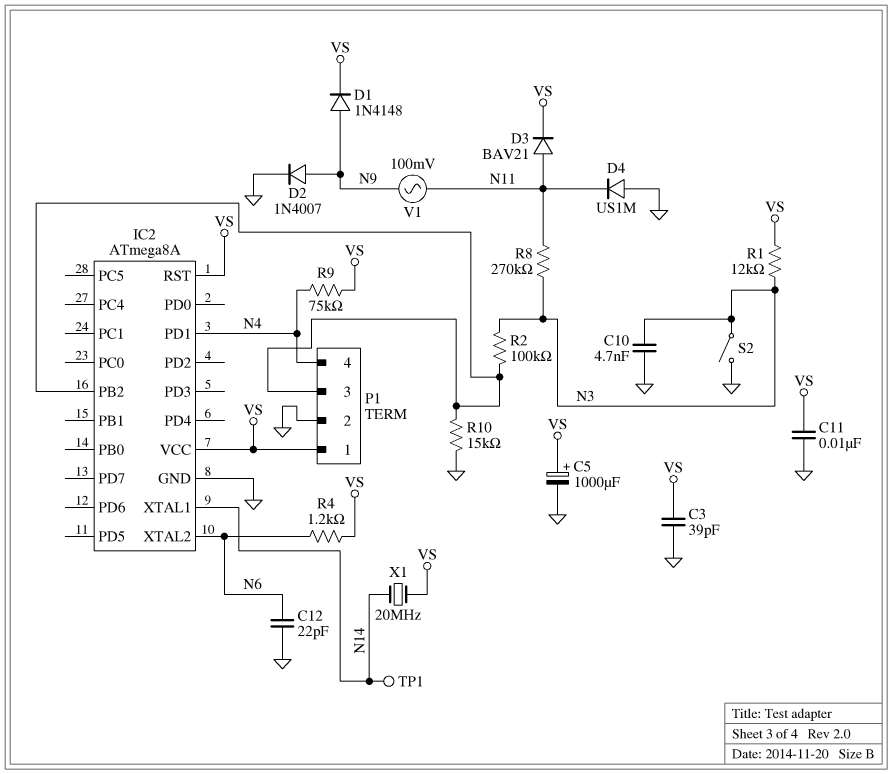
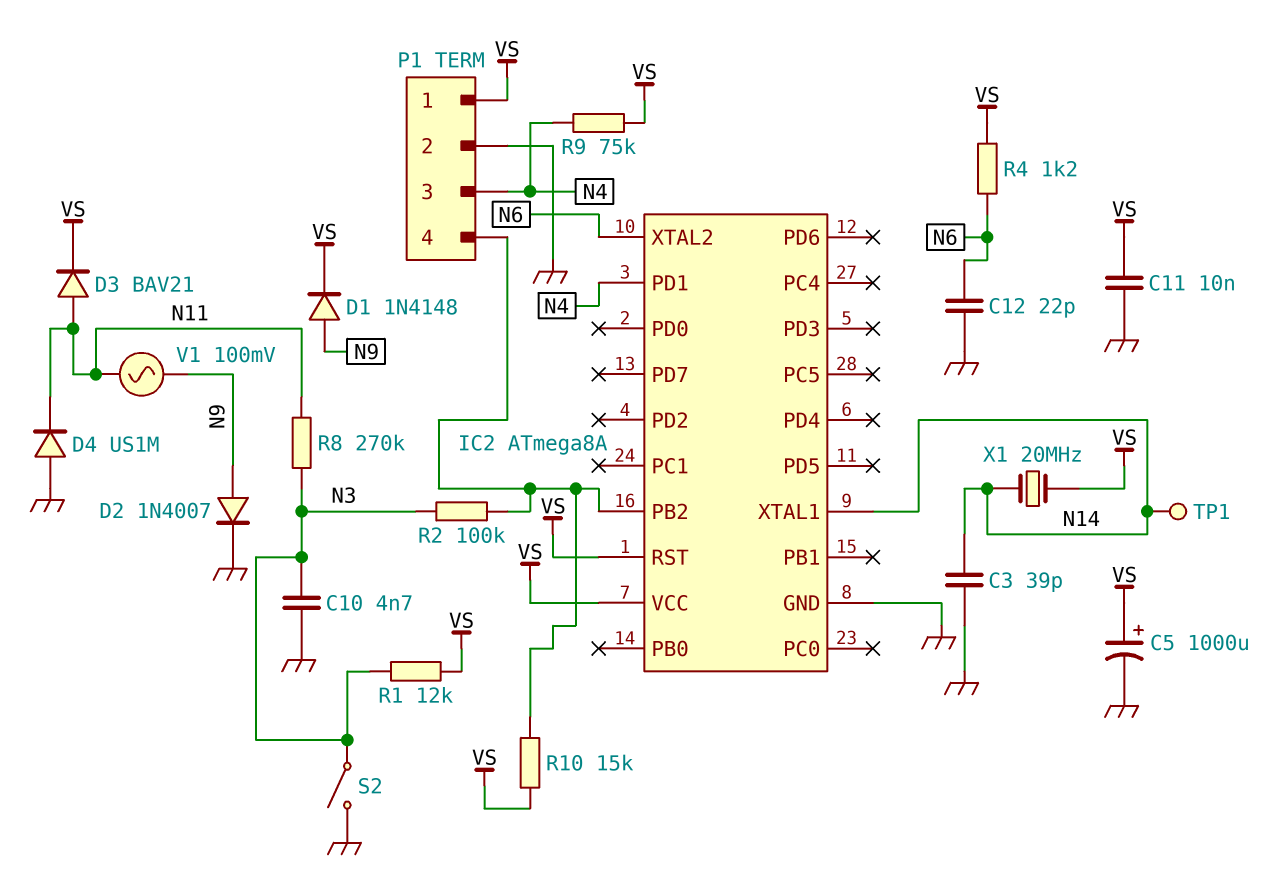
C3: 39pF (GND, VS) -> 39pF (GND, N14)
P1 pin 3: IC2/PB2 -> N4
P1 pin 4: N4 -> IC2/PB2
R10: 15k (GND, IC2/PB2) -> 15k (IC2/PB2, VS)

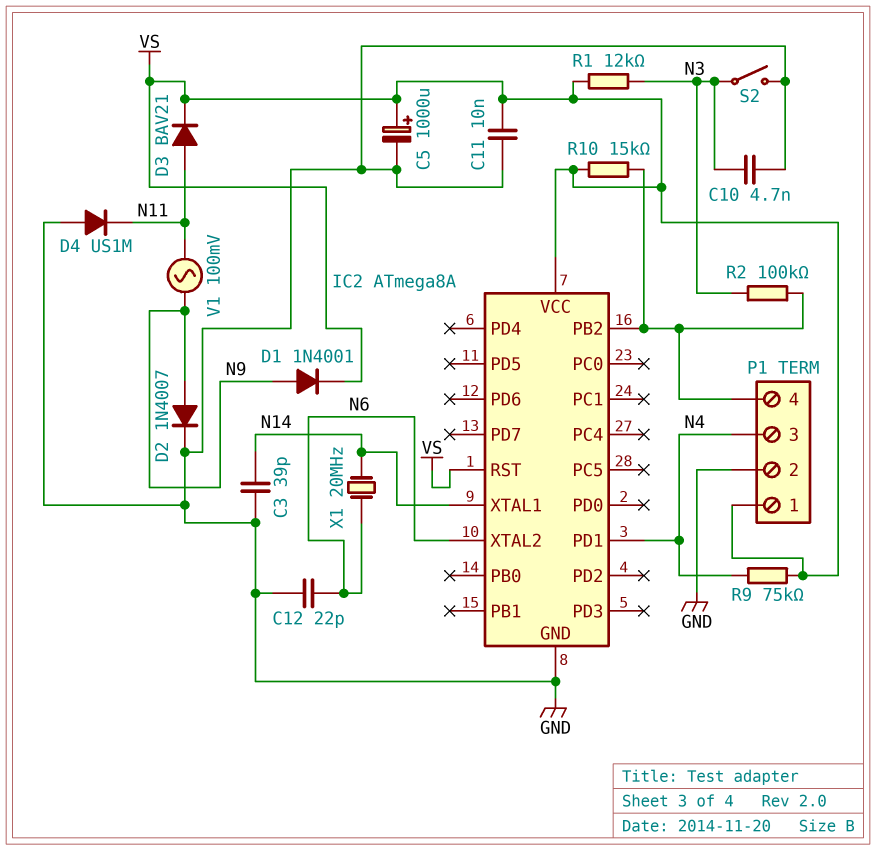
D1: diode 1N4148 (A N9, K VS) -> diode 1N4001 (A N9, K VS)
R4: 1.2k (N6, VS) -> none
R8: 270k (N3, N11) -> none
TP1: test point (N14) -> none
X1: 20MHz (N14, VS) -> 20MHz (N6, N14)

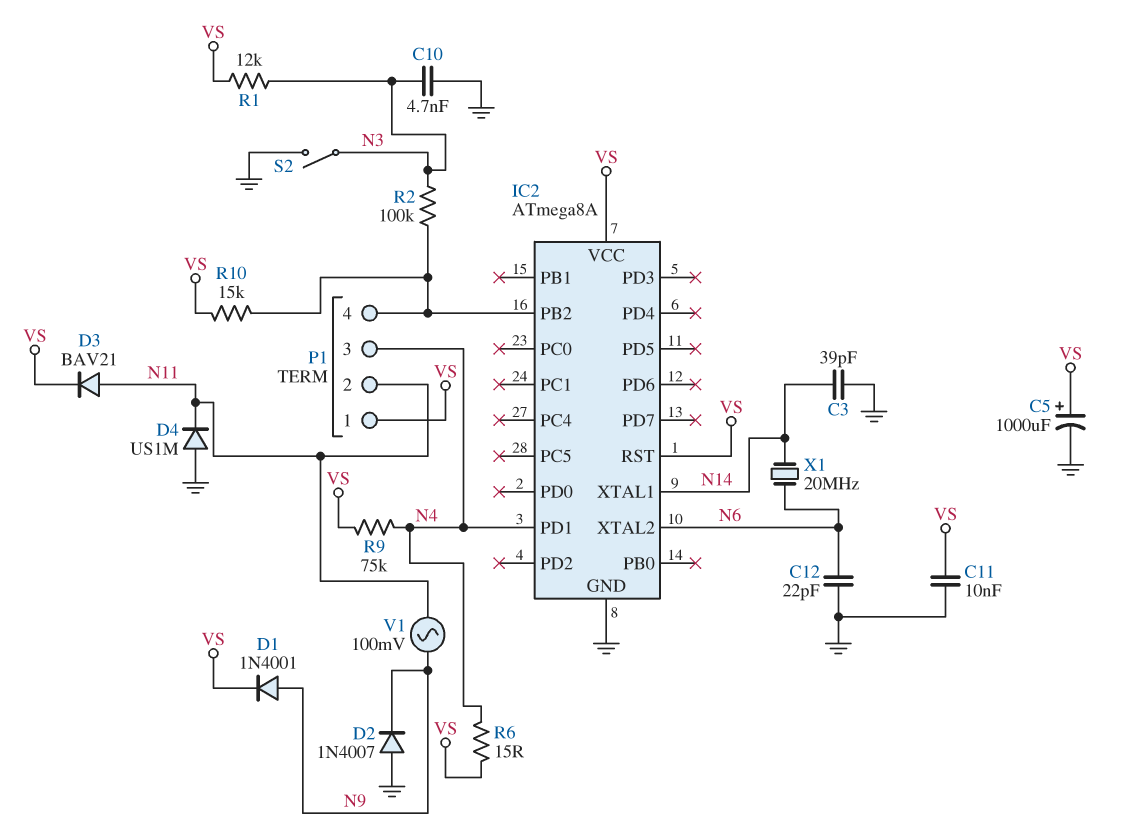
D2: diode 1N4007 (A N9, K GND) -> diode 1N4007 (A GND, K N9)
P1 pin 2: GND -> N11
R6: none -> 15 (N4, VS)

